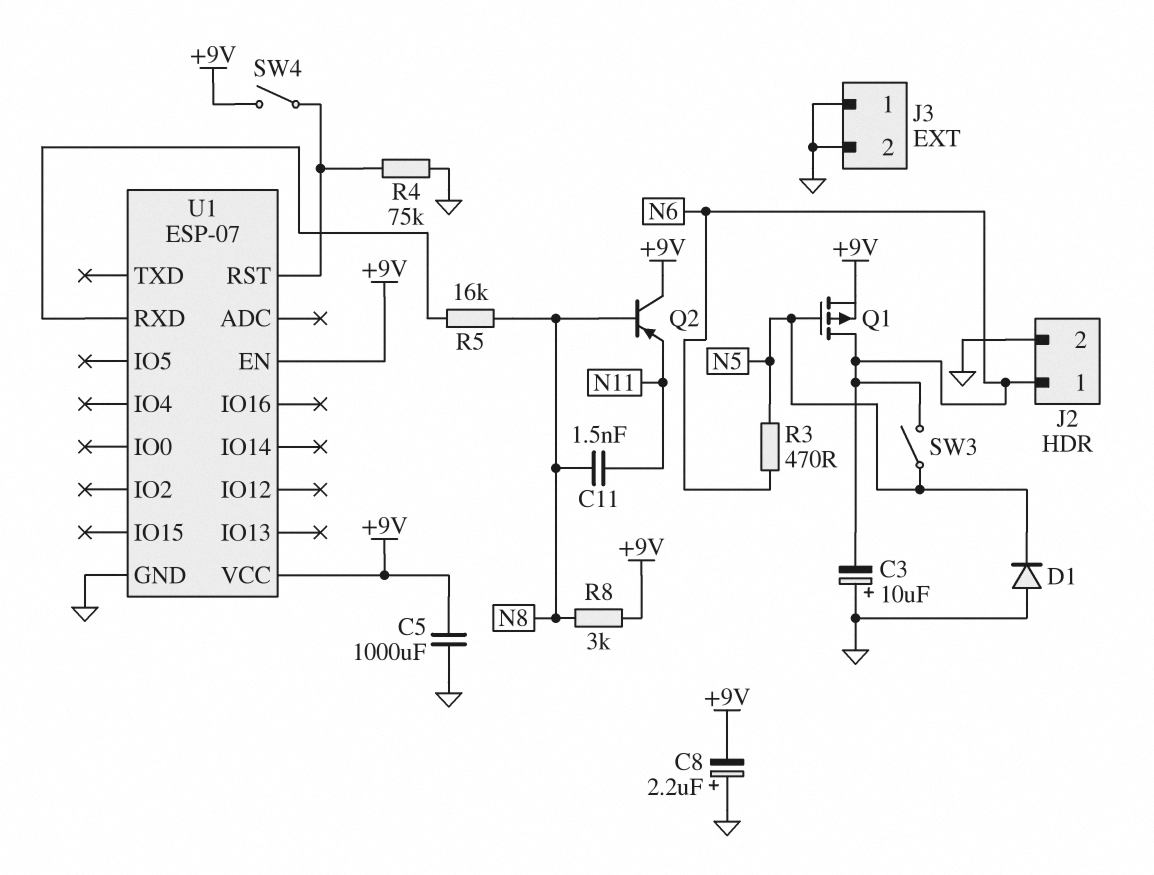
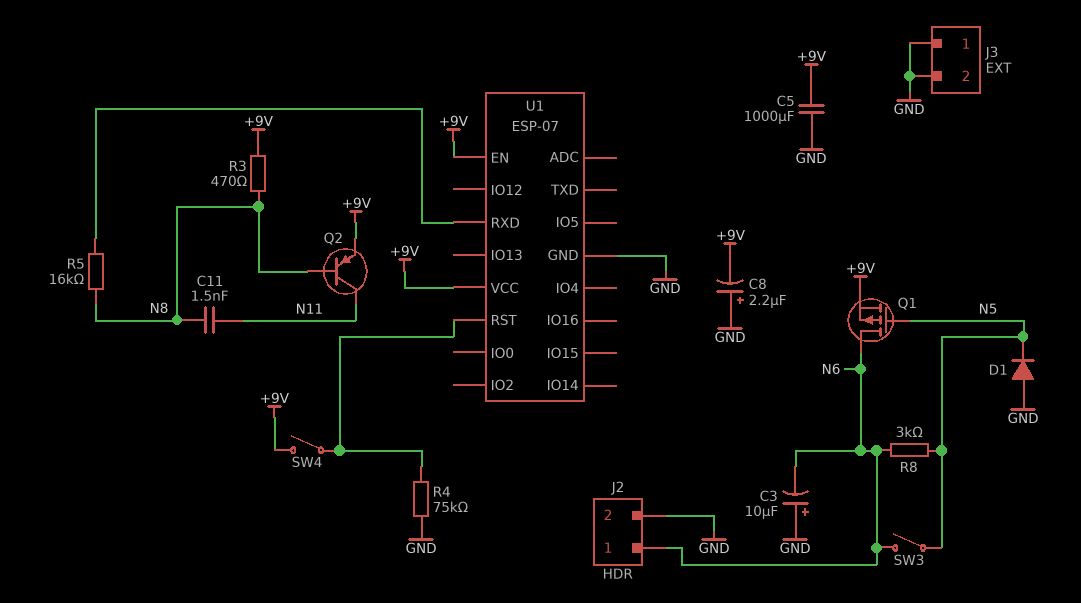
Q2: PNP (B N8, C +9V, E N11) -> PNP (B N8, C N11, E +9V)
R3: 470 (N5, N6) -> 470 (+9V, N8)
R8: 3k (+9V, N8) -> 3k (N5, N6)

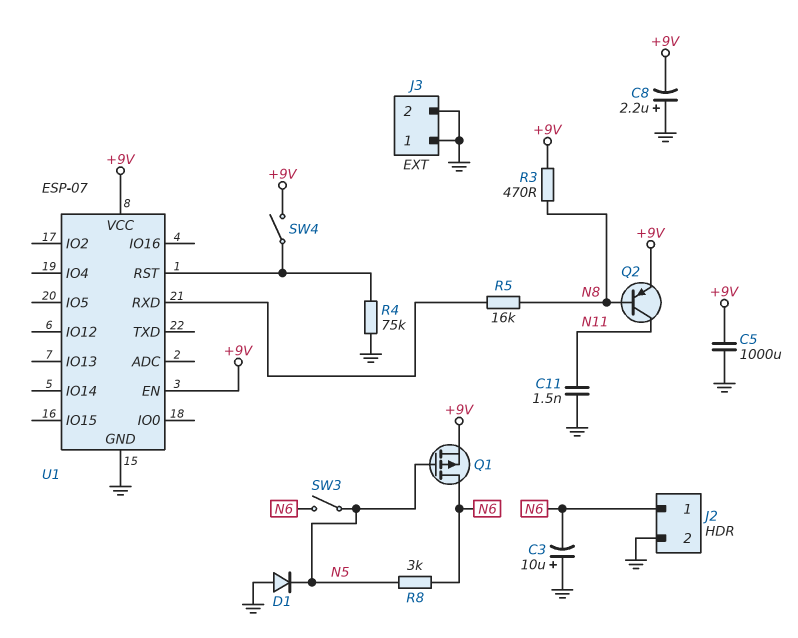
C11: 1.5nF (N8, N11) -> 1.5nF (GND, N11)

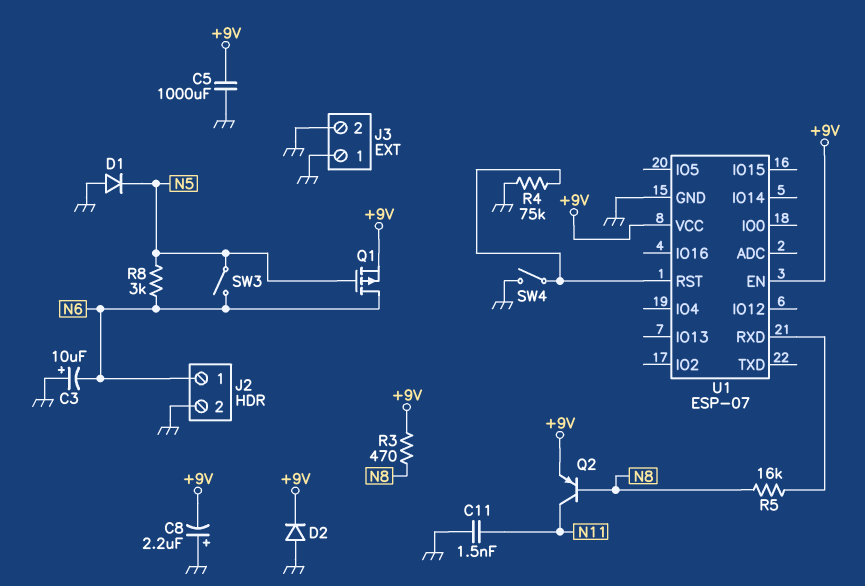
D2: none -> diode (A GND, K +9V)
SW4: switch (+9V, U1/RST) -> switch (GND, U1/RST)

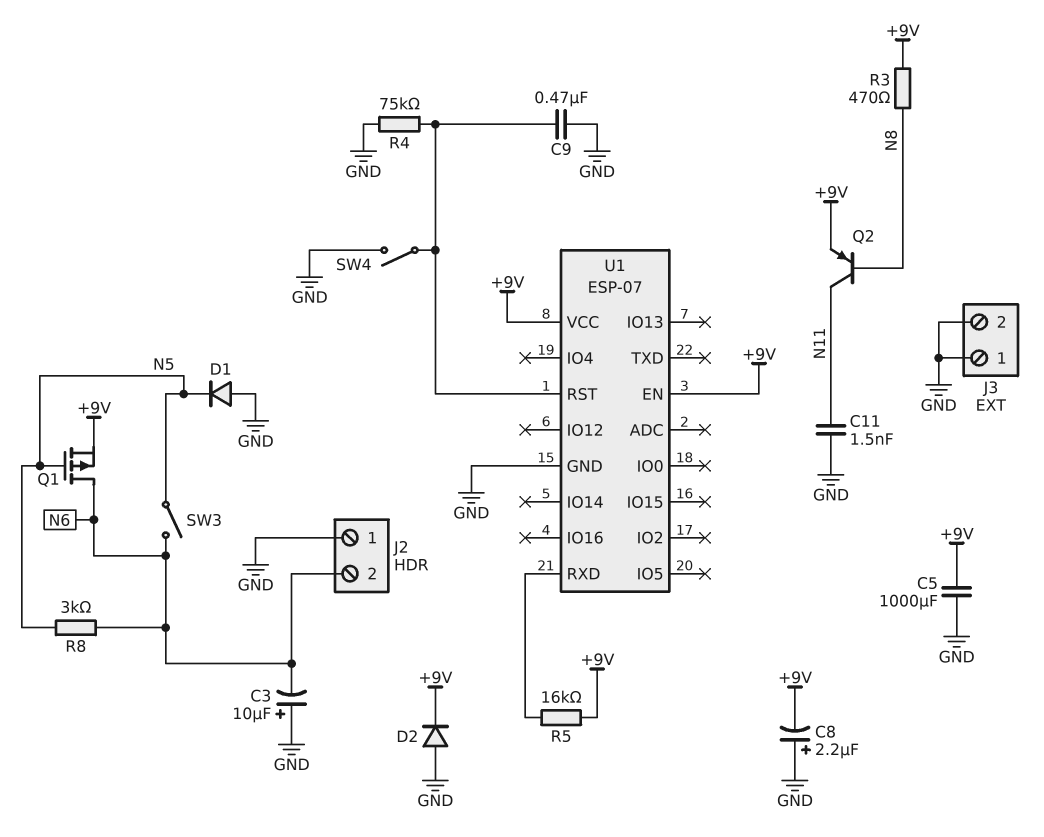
C9: none -> 470nF (GND, U1/RST)
J2 pin 1: N6 -> GND
J2 pin 2: GND -> N6
R5: 16k (N8, U1/RXD) -> 16k (+9V, U1/RXD)

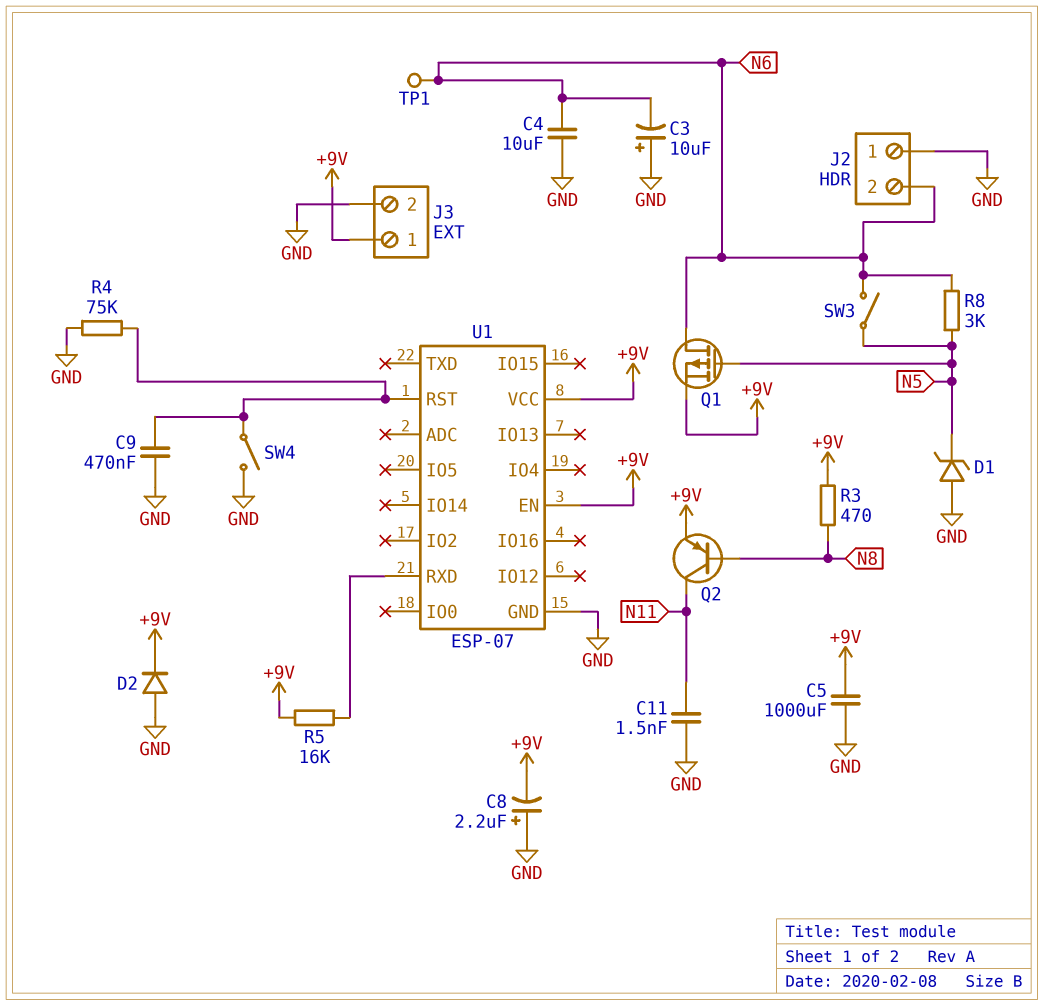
C4: none -> 10uF (GND, N6)
D1: diode (A GND, K N5) -> zener (A GND, K N5)
J3 pin 1: GND -> +9V
TP1: none -> test point (N6)

